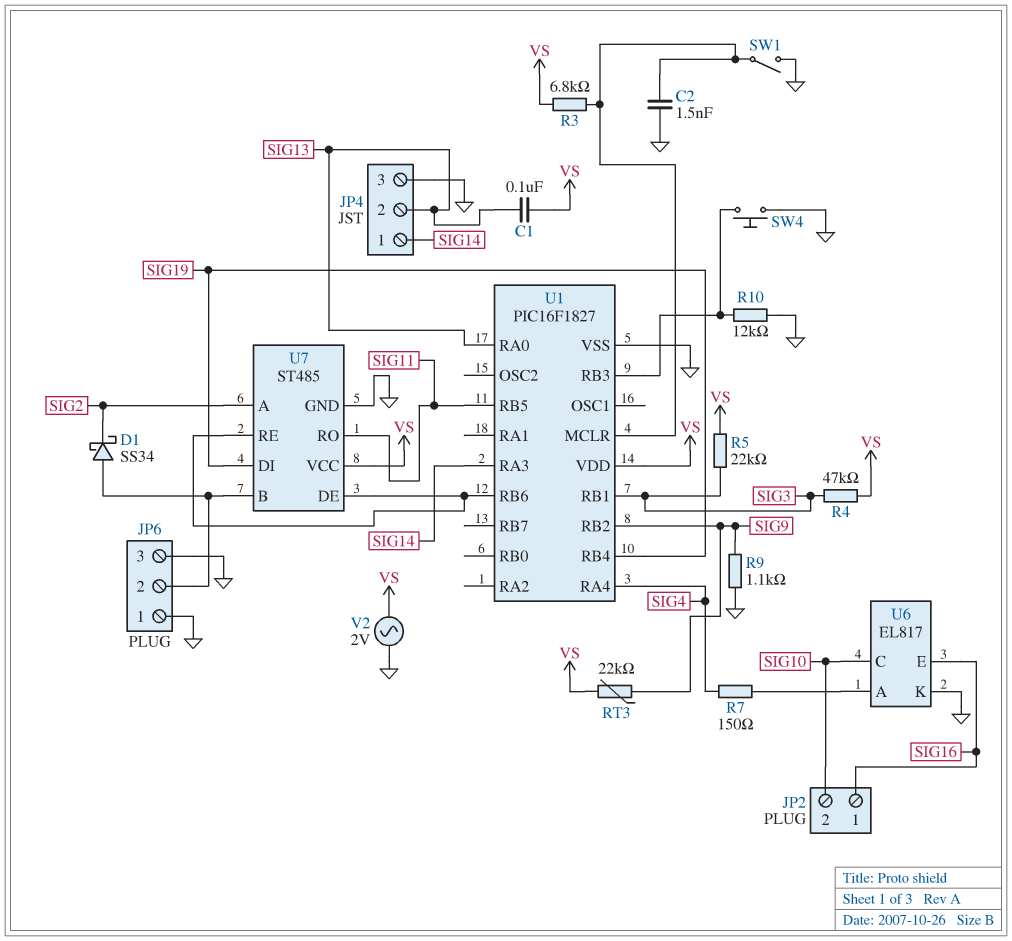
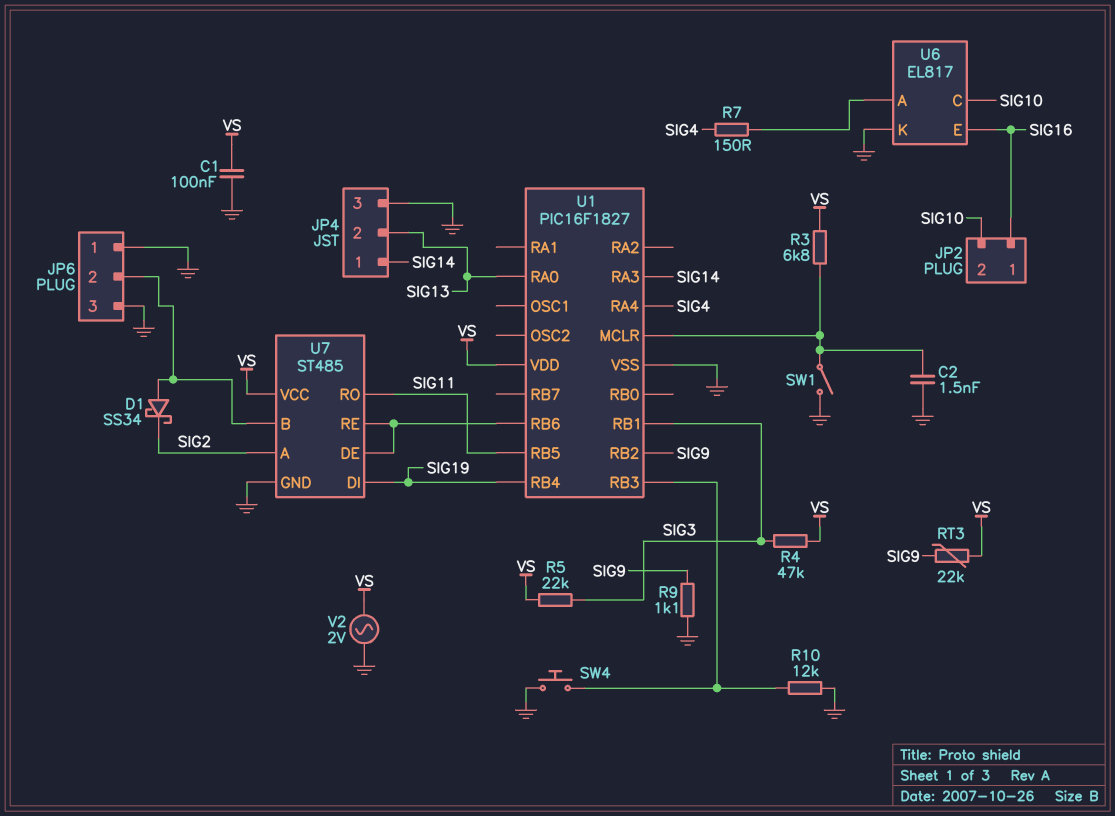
C1: 100nF (SIG13, VS) -> 100nF (GND, VS)

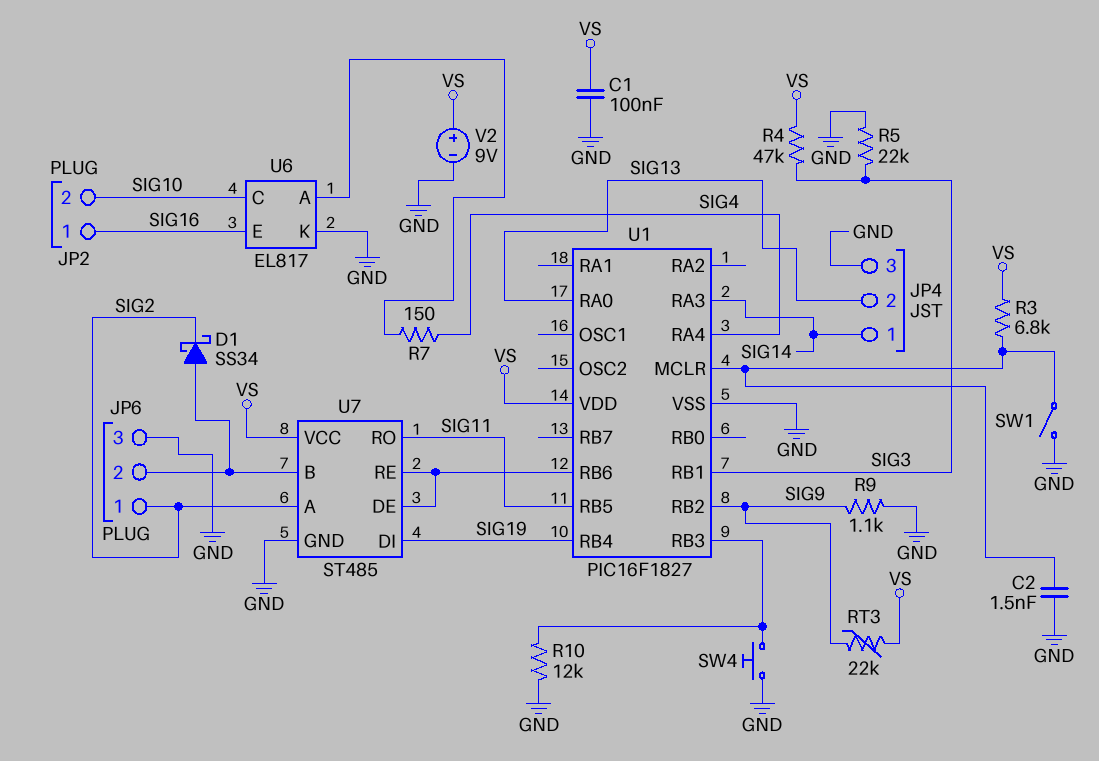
JP6 pin 1: GND -> SIG2
R5: 22k (SIG3, VS) -> 22k (GND, SIG3)
V2: AC 2V (GND, VS) -> 9V (plus VS, minus GND)

